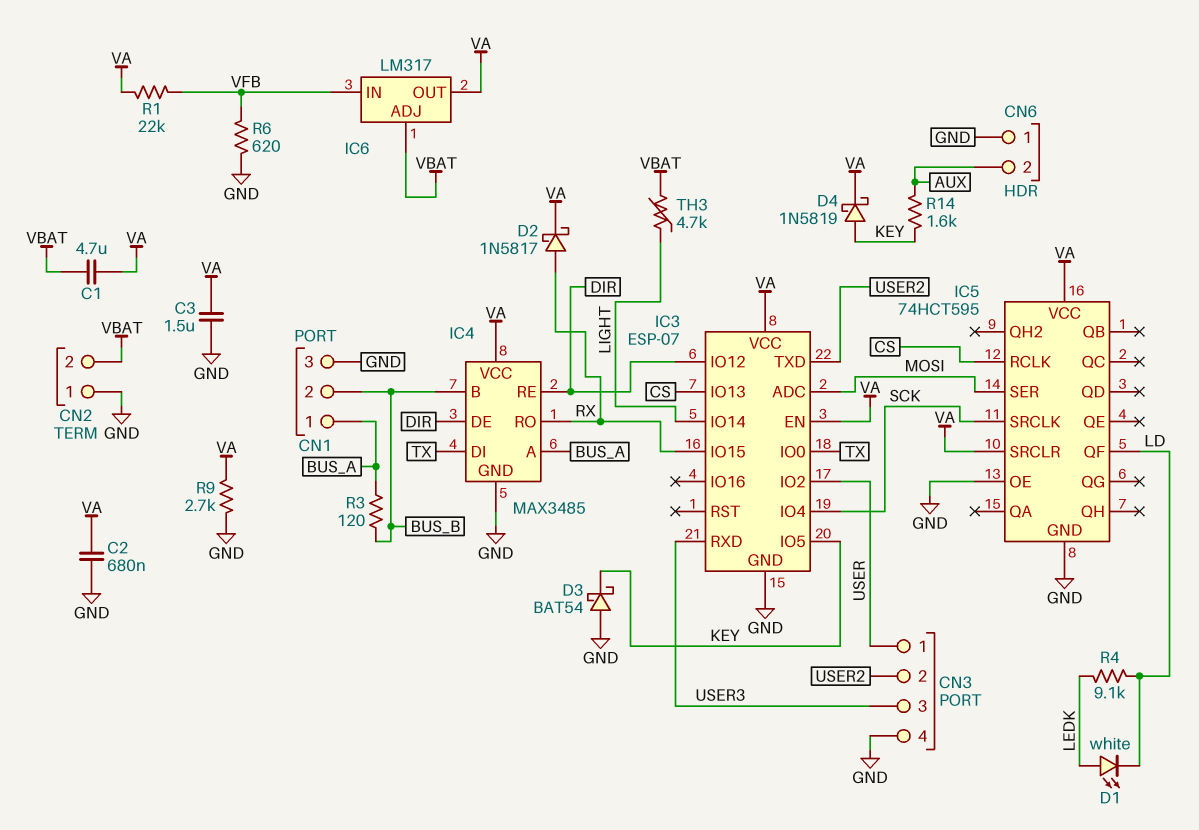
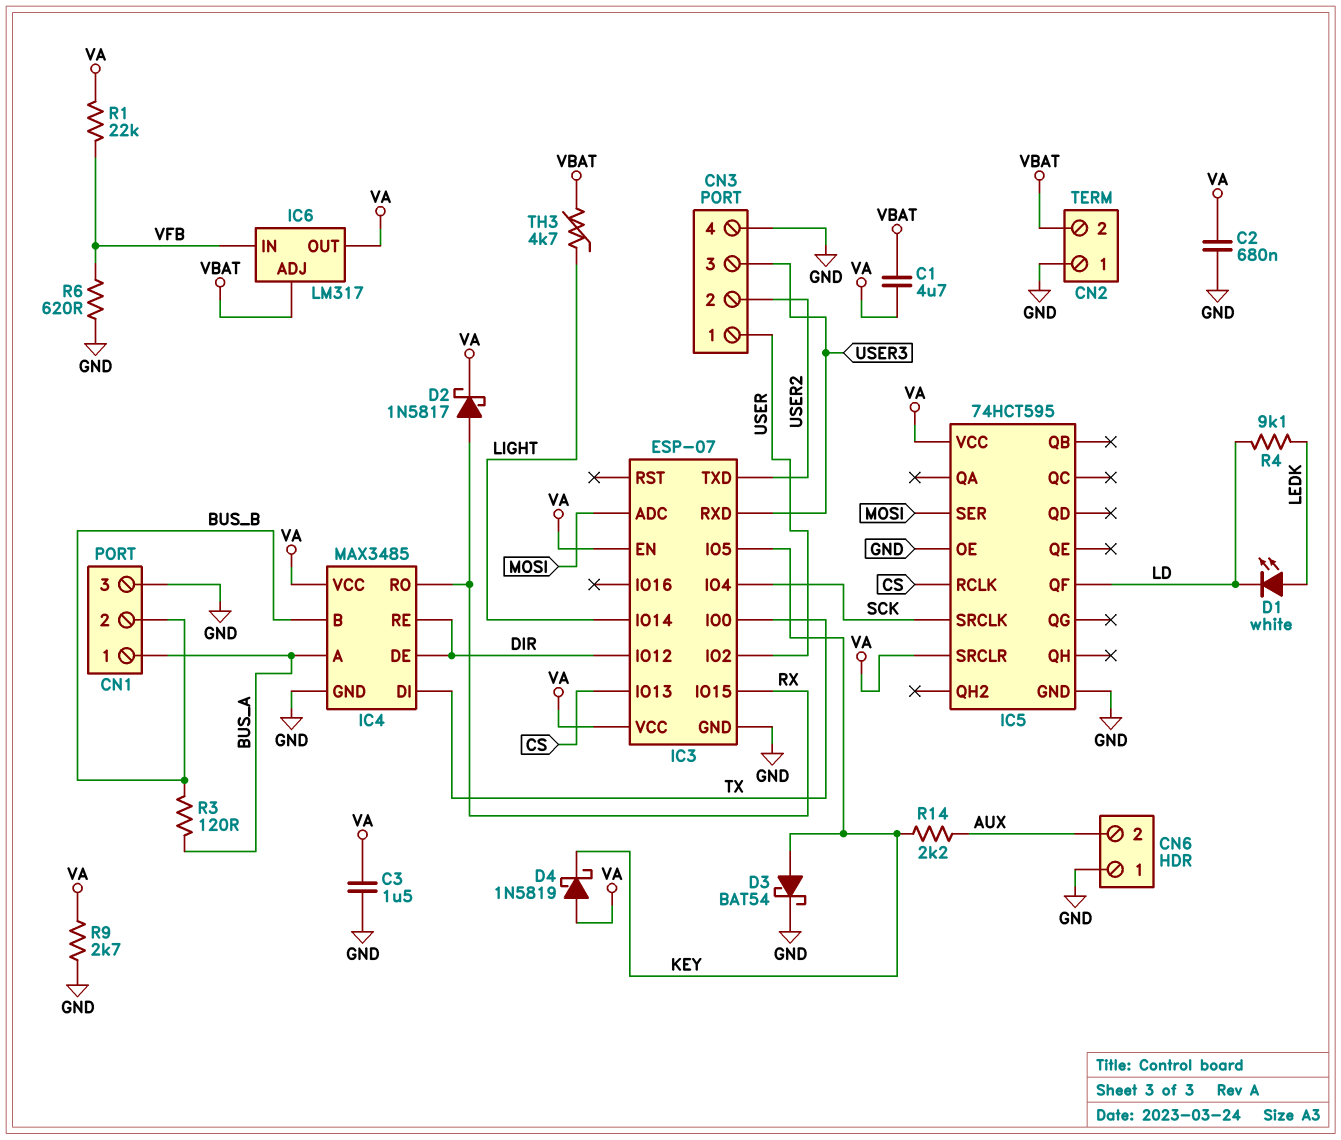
D3: schottky BAT54 (A GND, K KEY) -> schottky BAT54 (A KEY, K GND)
D4: schottky 1N5819 (A KEY, K VA) -> schottky 1N5819 (A VA, K KEY)
R14: 1.6k (AUX, KEY) -> 2.2k (AUX, KEY)

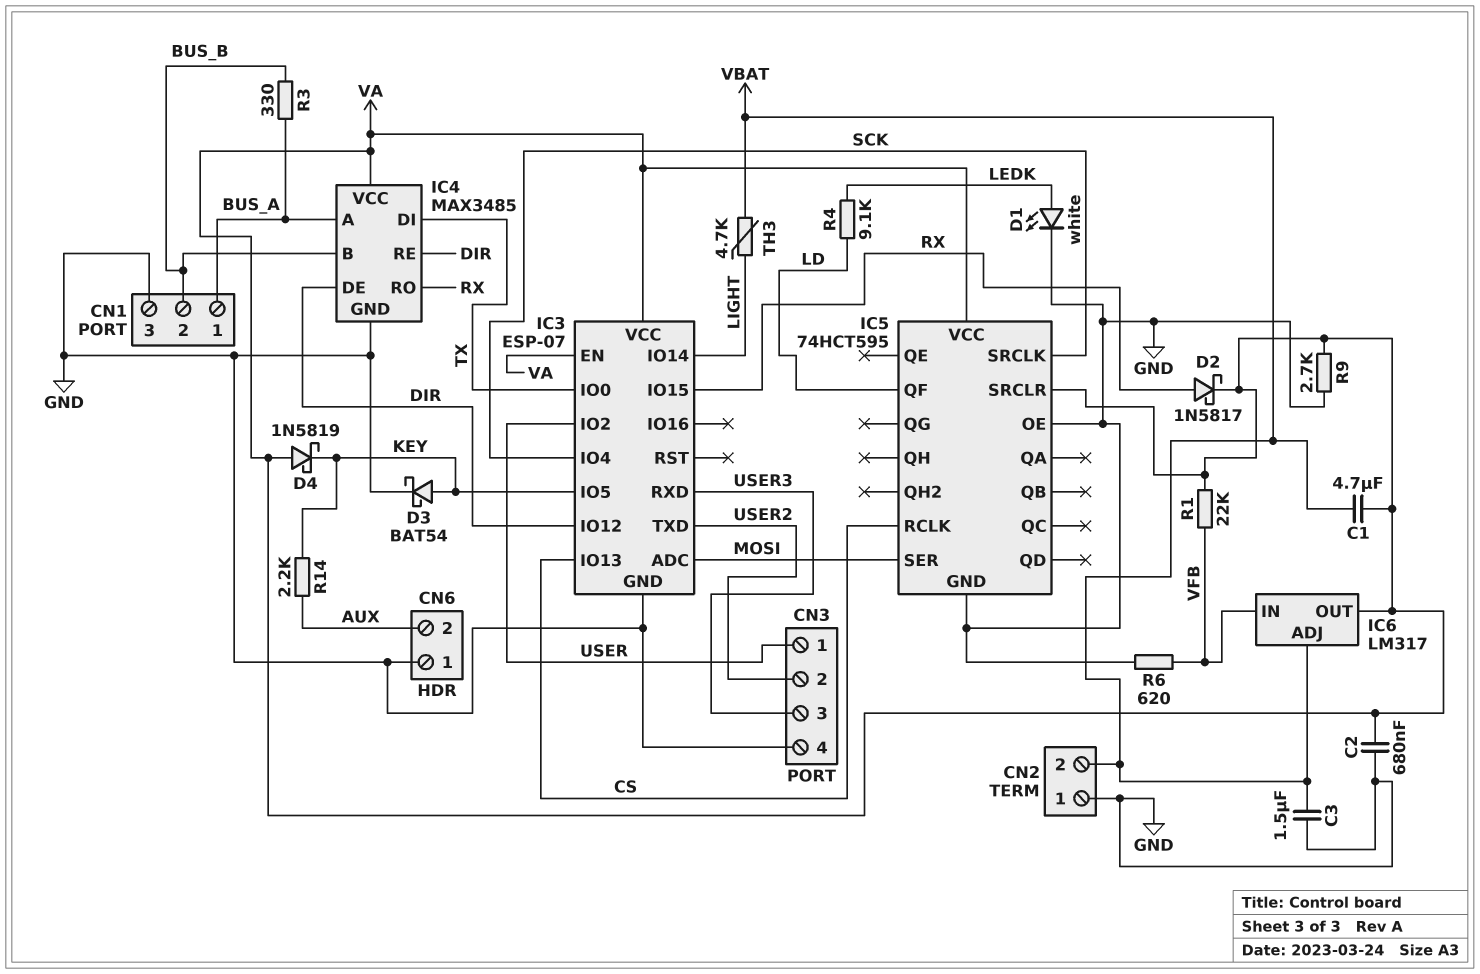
C3: 1.5uF (GND, VA) -> 1.5uF (GND, VBAT)
D1: LED white (A LEDK, K LD) -> LED white (A LEDK, K GND)
R3: 120 (BUS_A, BUS_B) -> 330 (BUS_A, BUS_B)

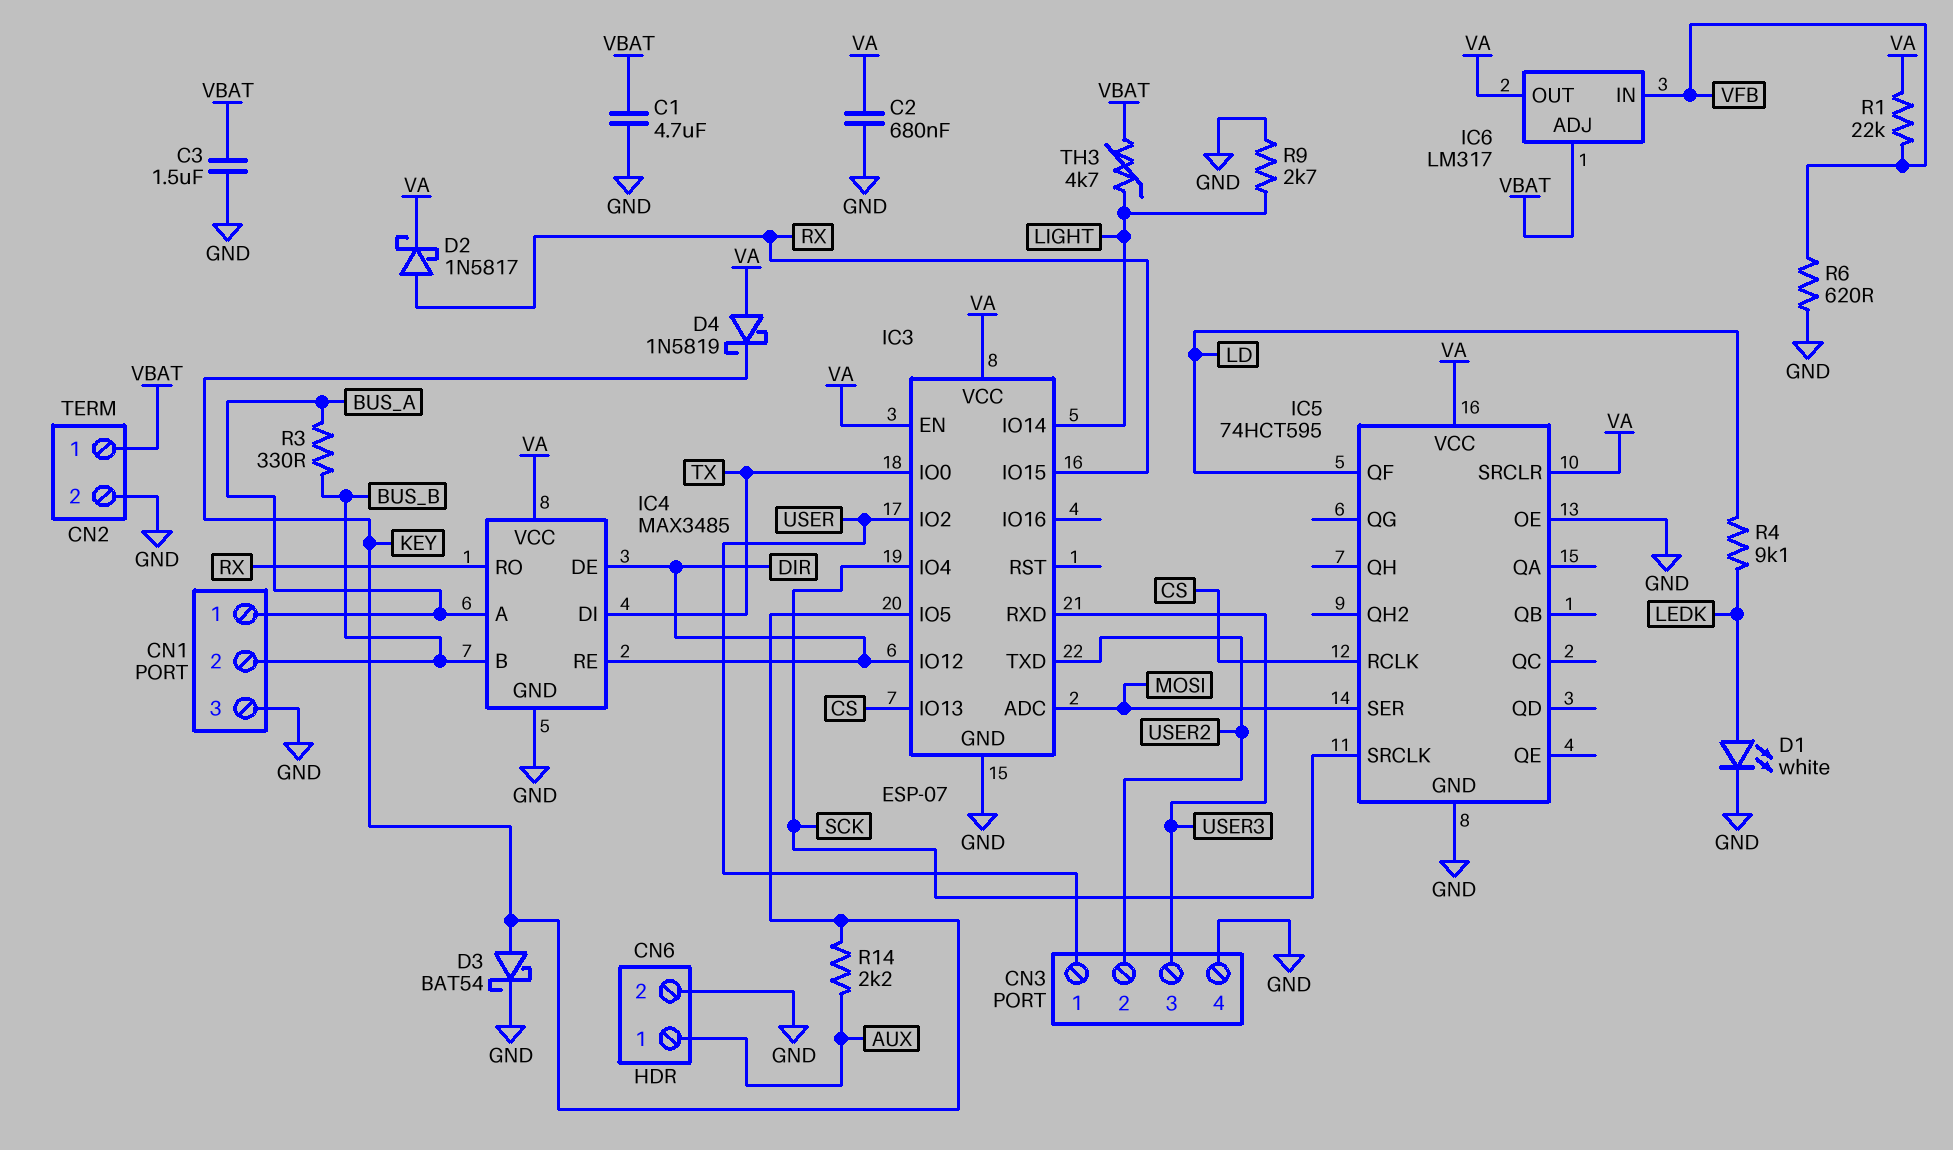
C1: 4.7uF (VA, VBAT) -> 4.7uF (GND, VBAT)
CN2 pin 1: GND -> VBAT
CN2 pin 2: VBAT -> GND
CN6 pin 1: GND -> AUX
CN6 pin 2: AUX -> GND
R9: 2.7k (GND, VA) -> 2.7k (GND, LIGHT)

